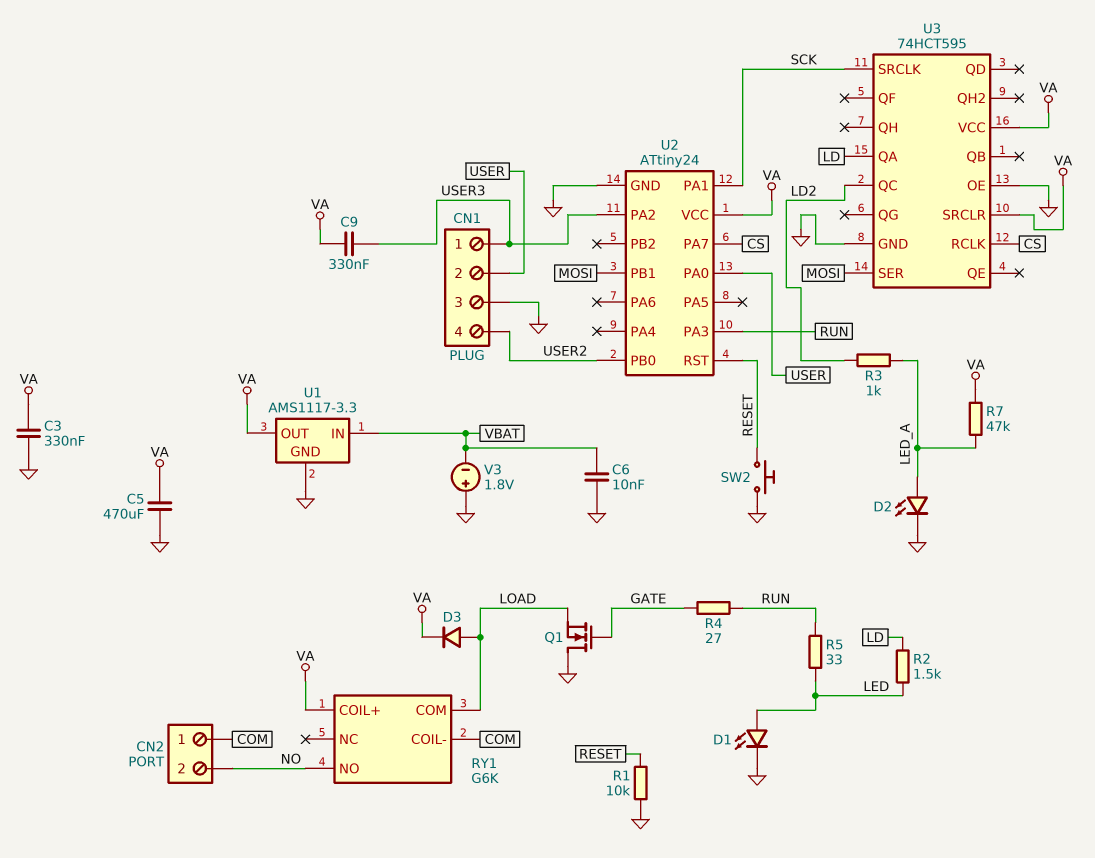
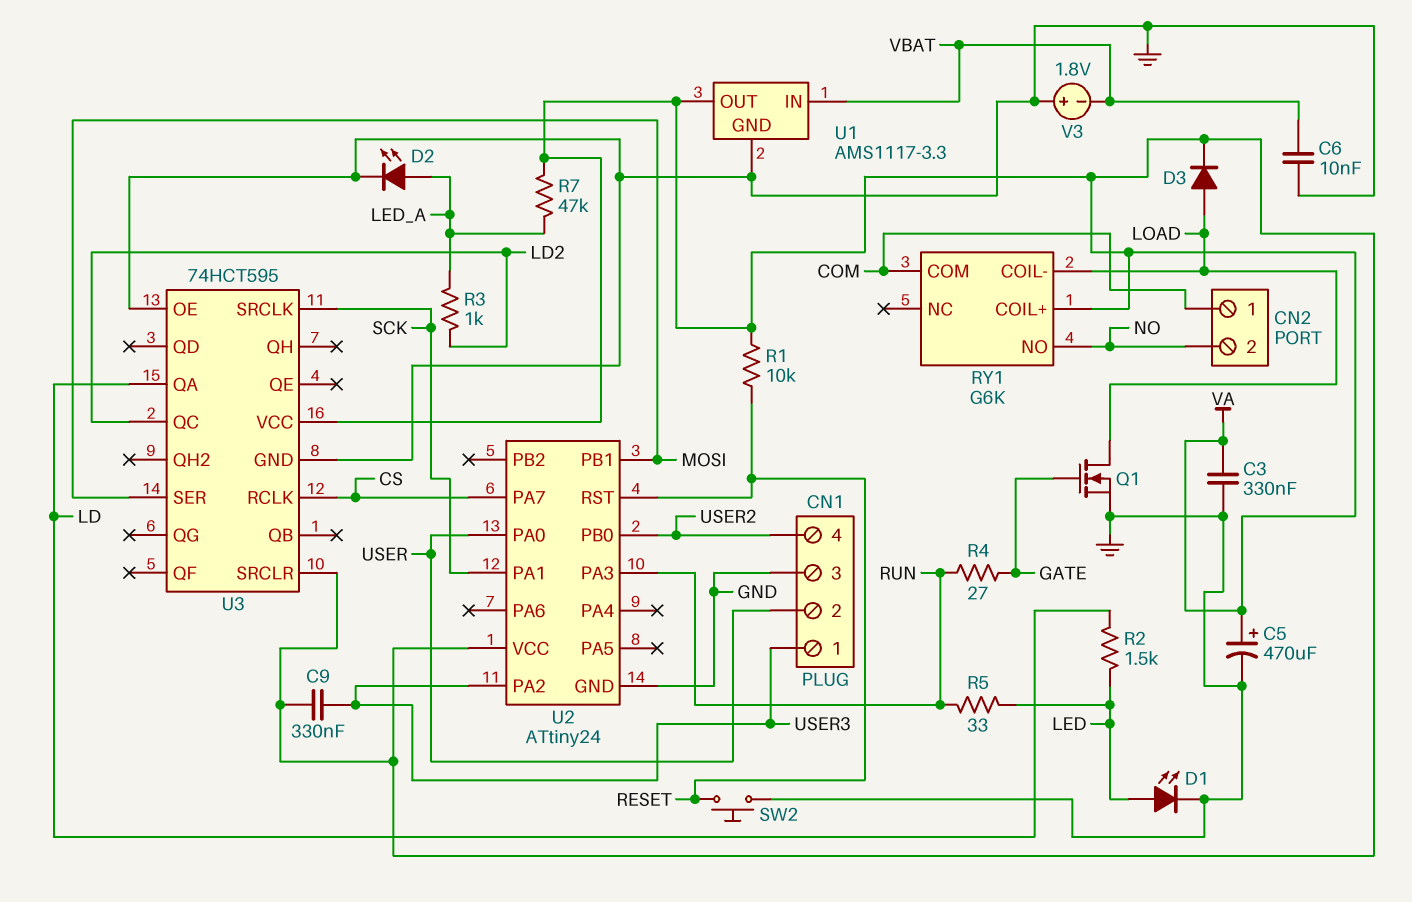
C5: 470uF (GND, VA) -> 470uF (plus VA, minus GND)
Q1: NMOS (G GATE, D GND, S LOAD) -> NMOS (G GATE, D LOAD, S GND)
R1: 10k (GND, RESET) -> 10k (RESET, VA)
RY1 pin COIL-: COM -> LOAD
RY1 pin COM: LOAD -> COM

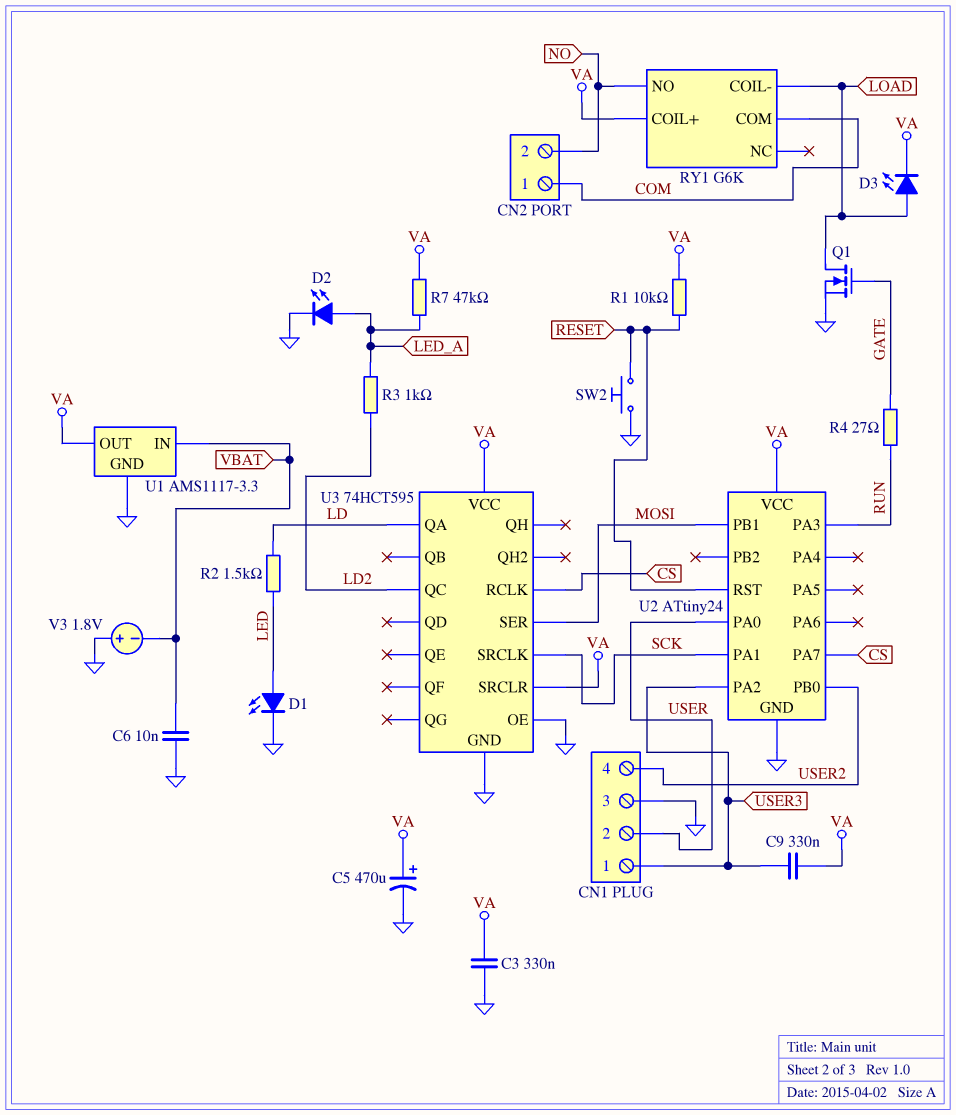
D3: diode (A LOAD, K VA) -> LED (A LOAD, K VA)
R5: 33 (LED, RUN) -> none

